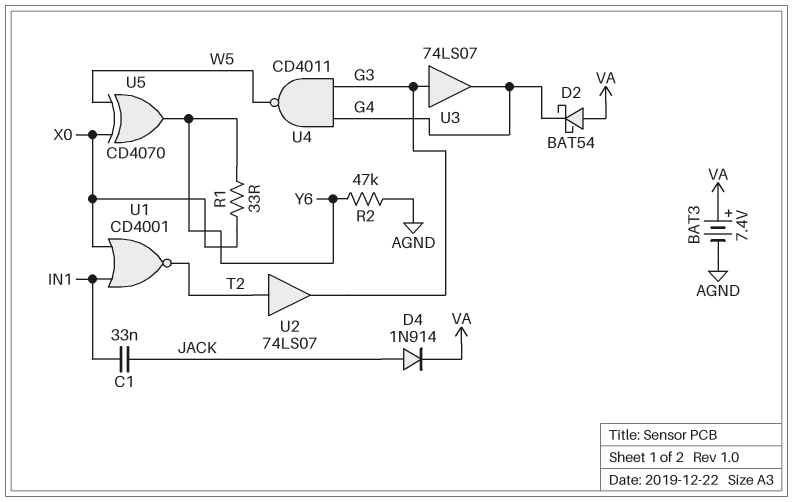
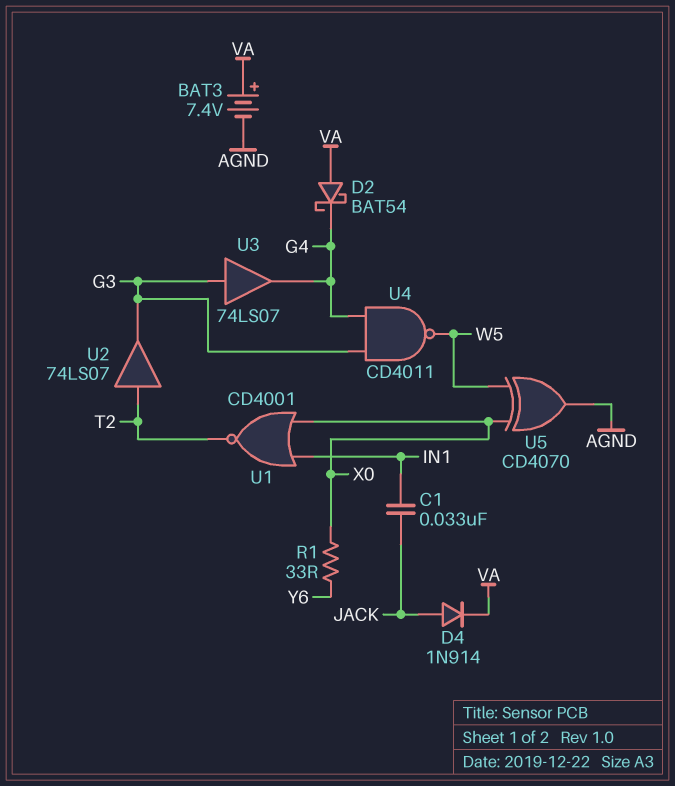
R2: 47k (AGND, Y6) -> none
U5: XOR CD4070 (in W5, in X0, out Y6) -> XOR CD4070 (in W5, in X0, out AGND)

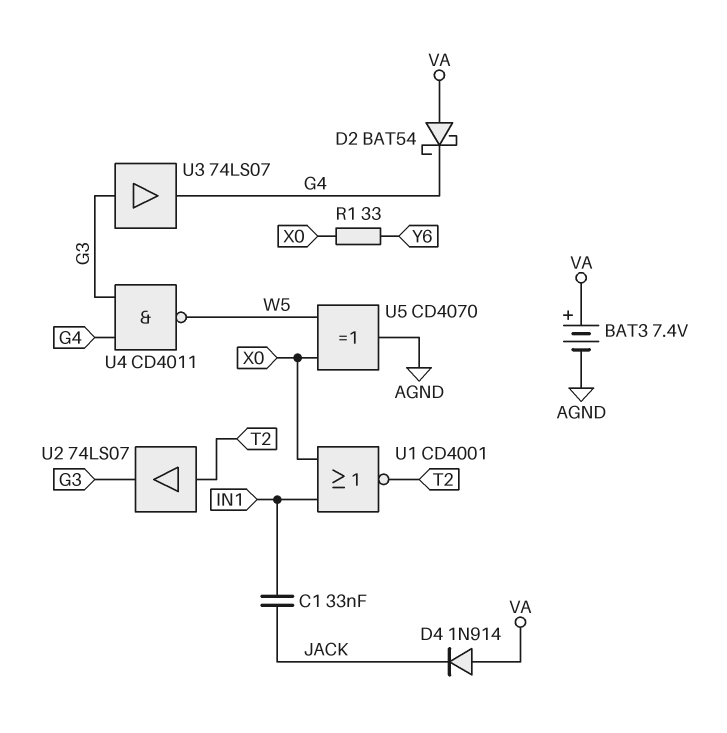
D4: diode 1N914 (A JACK, K VA) -> diode 1N914 (A VA, K JACK)

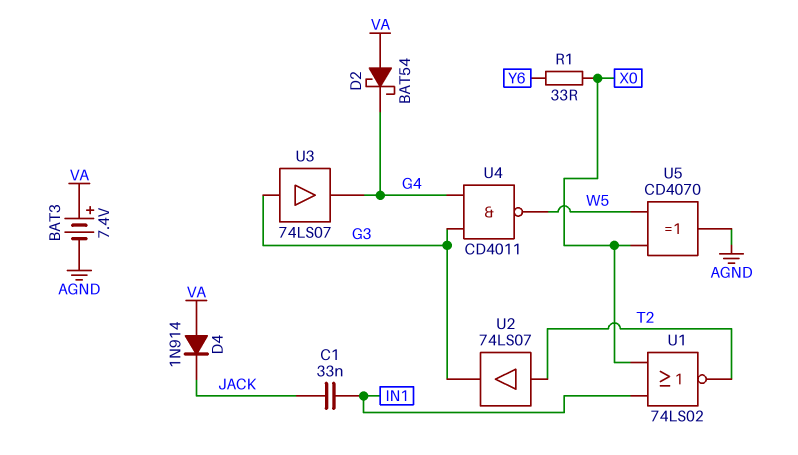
U1: NOR CD4001 (in IN1, in X0, out T2) -> NOR 74LS02 (in IN1, in X0, out T2)

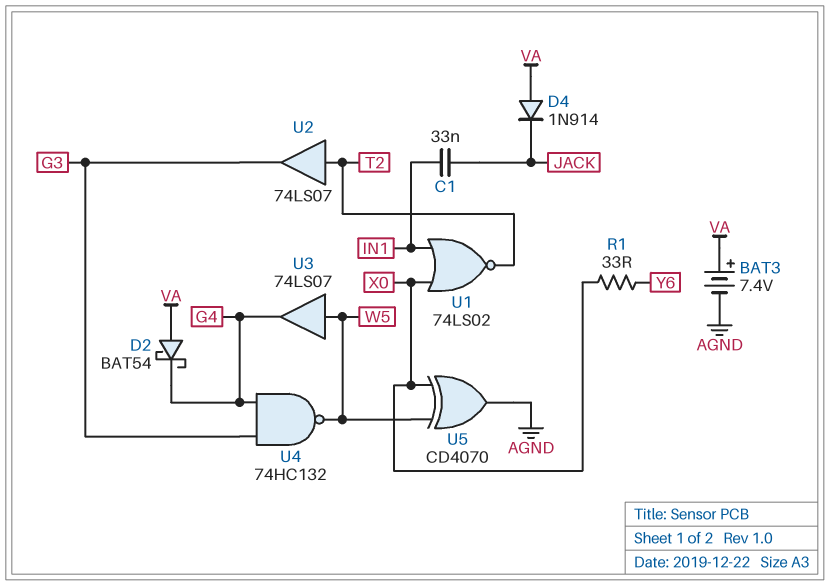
U3: buffer 74LS07 (in G3, out G4) -> buffer 74LS07 (in W5, out G4)
U4: NAND CD4011 (in G3, in G4, out W5) -> NAND 74HC132 (in G3, in G4, out W5)

